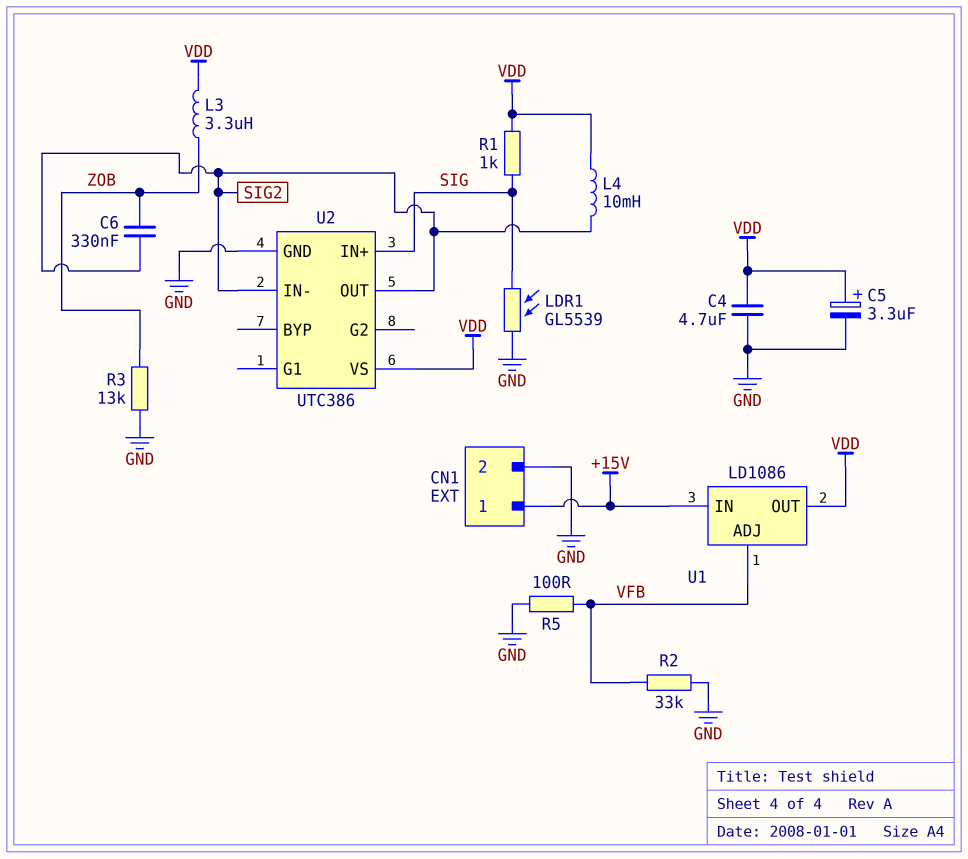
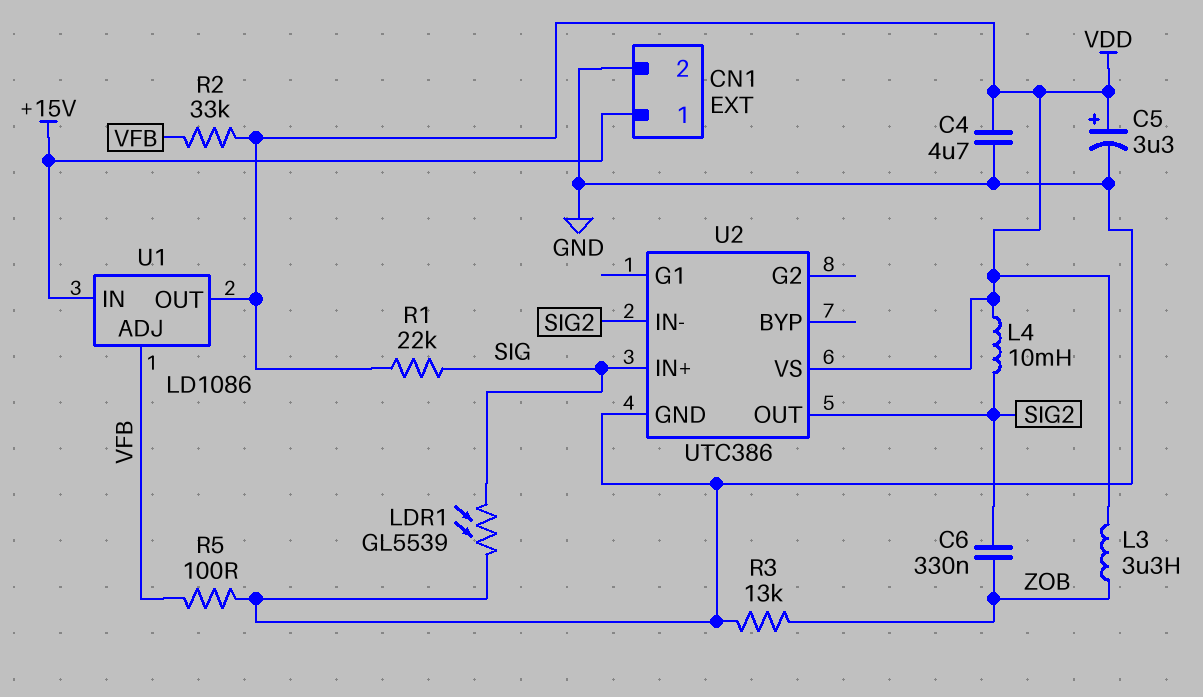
R1: 1k (SIG, VDD) -> 22k (SIG, VDD)
R2: 33k (GND, VFB) -> 33k (VDD, VFB)

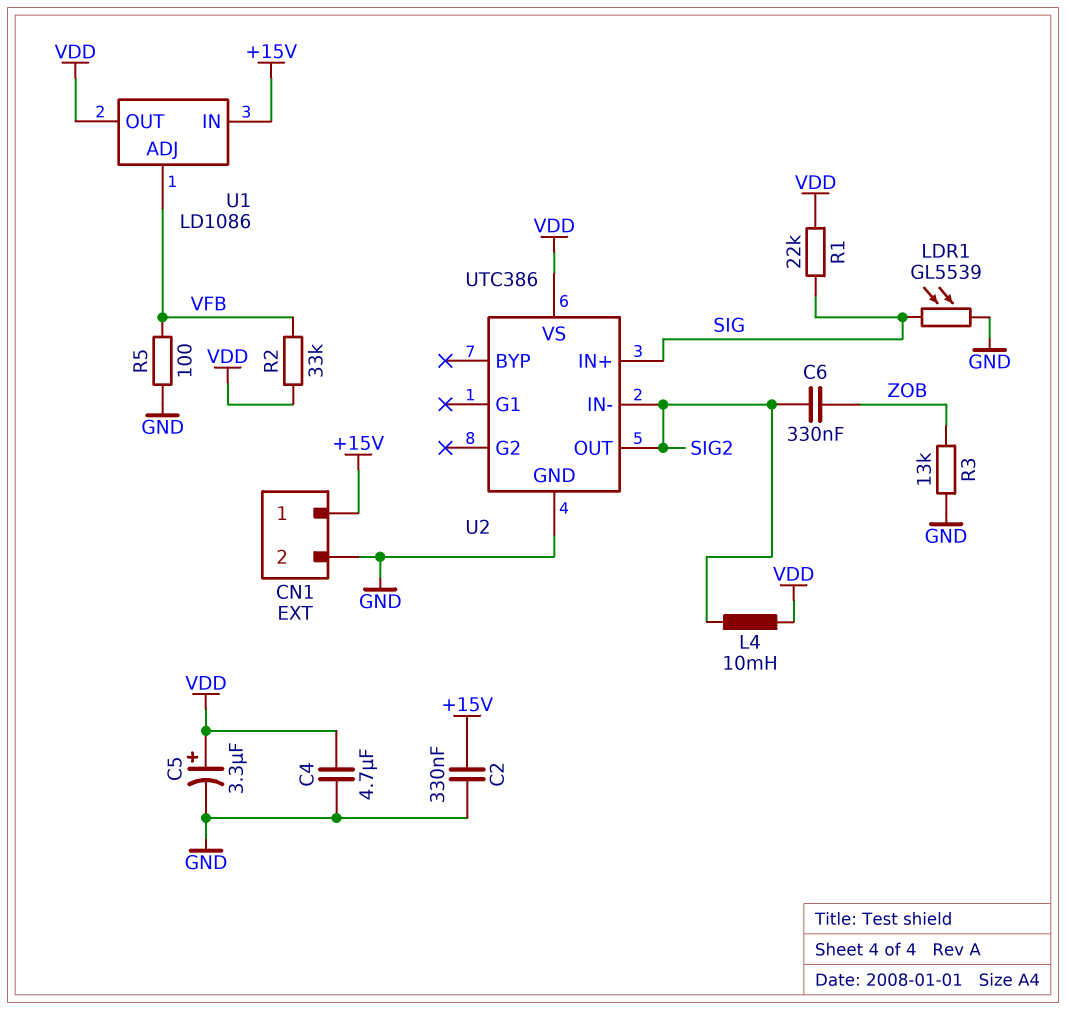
C2: none -> 330nF (+15V, GND)
L3: 3.3uH (VDD, ZOB) -> none

